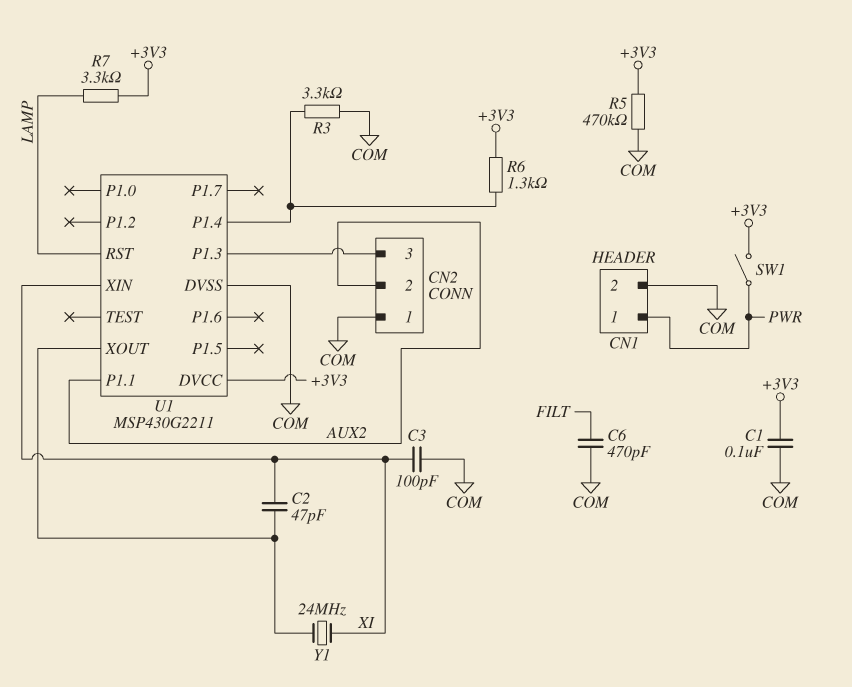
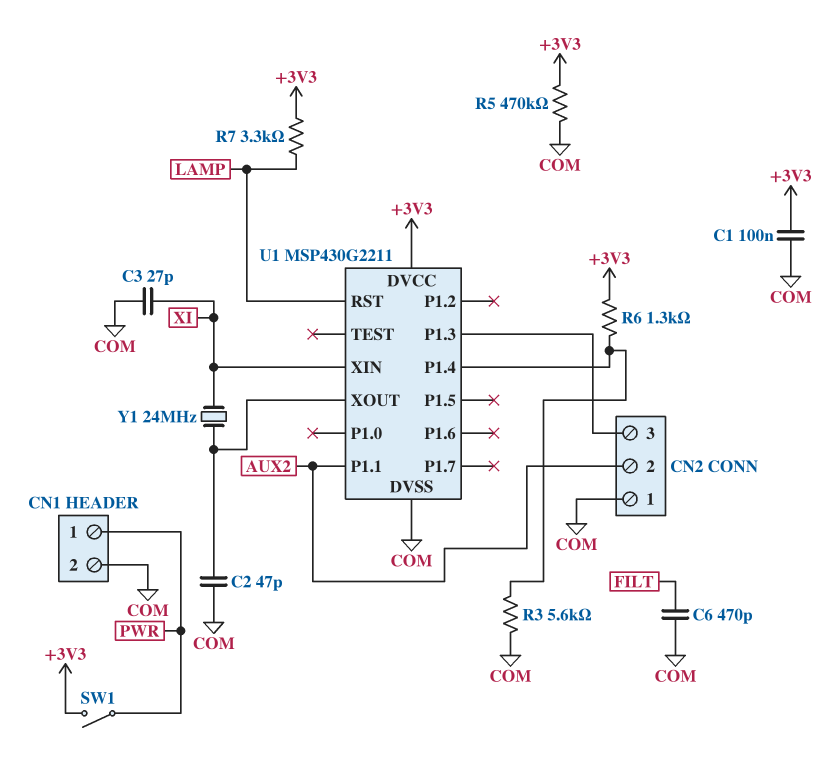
C2: 47pF (U1/XOUT, XI) -> 47pF (COM, U1/XOUT)
C3: 100pF (COM, XI) -> 27pF (COM, XI)
R3: 3.3k (COM, U1/P1.4) -> 5.6k (COM, U1/P1.4)

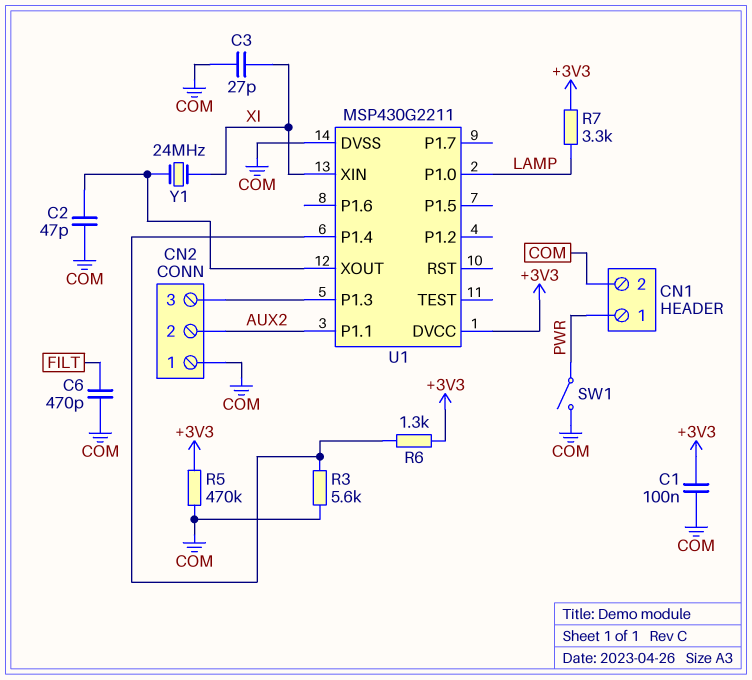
SW1: switch (+3V3, PWR) -> switch (COM, PWR)
U1 pin P1.0: none -> LAMP
U1 pin RST: LAMP -> none

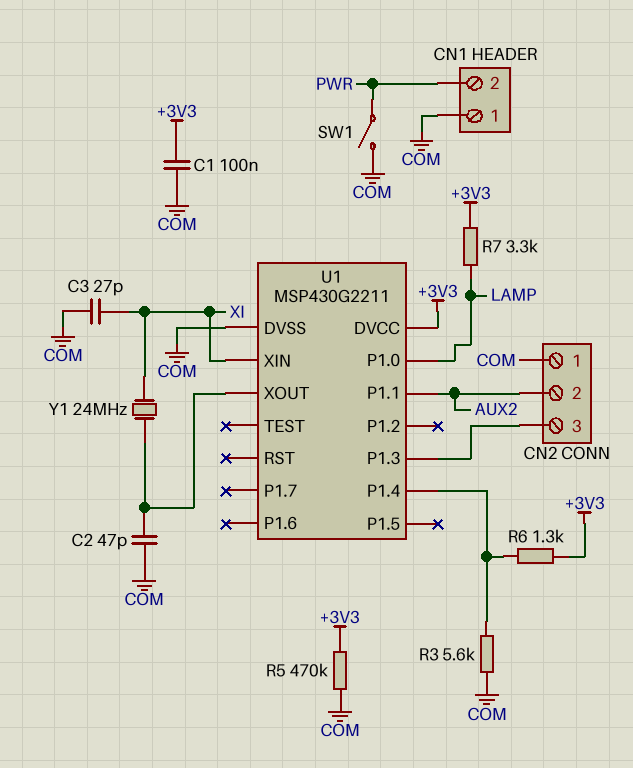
C6: 470pF (COM, FILT) -> none
CN1 pin 1: PWR -> COM
CN1 pin 2: COM -> PWR

